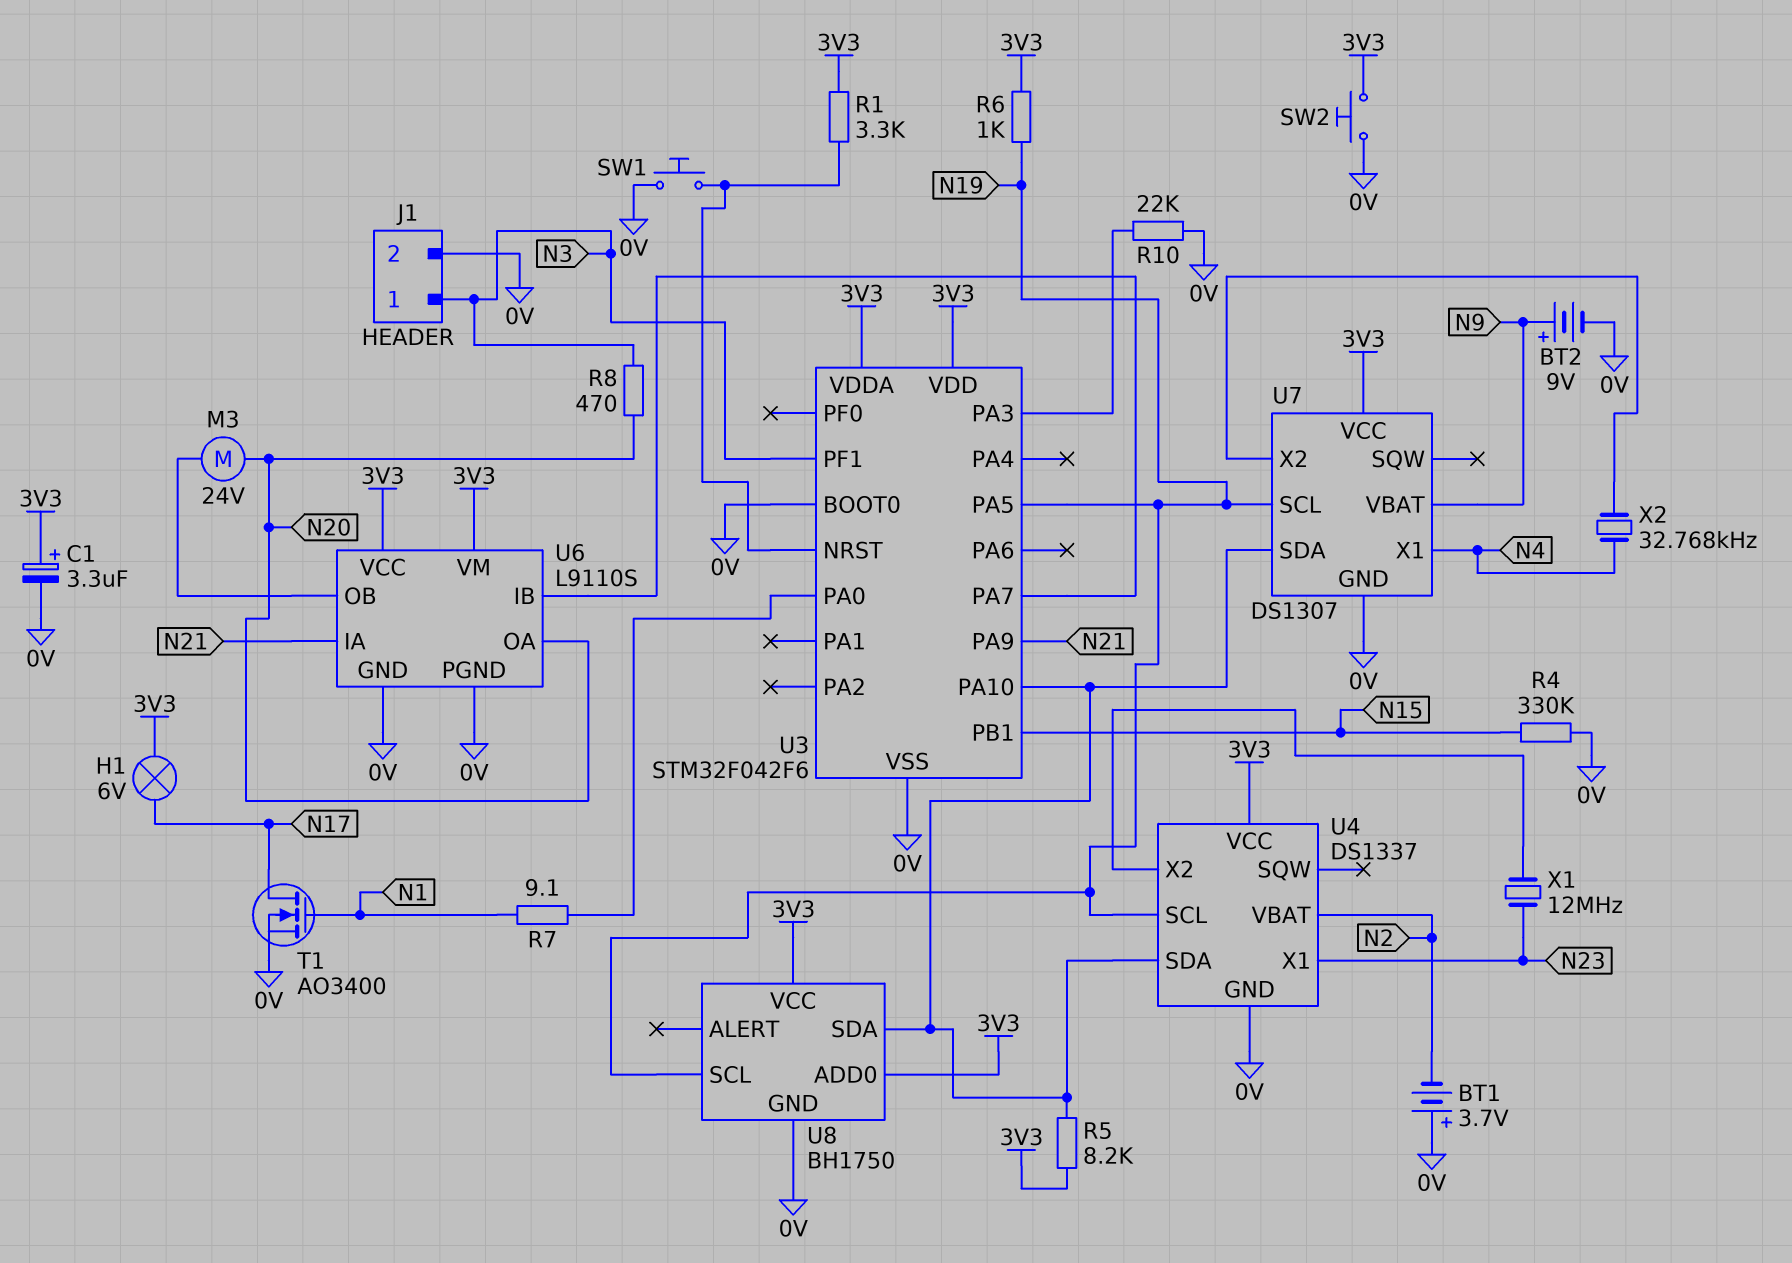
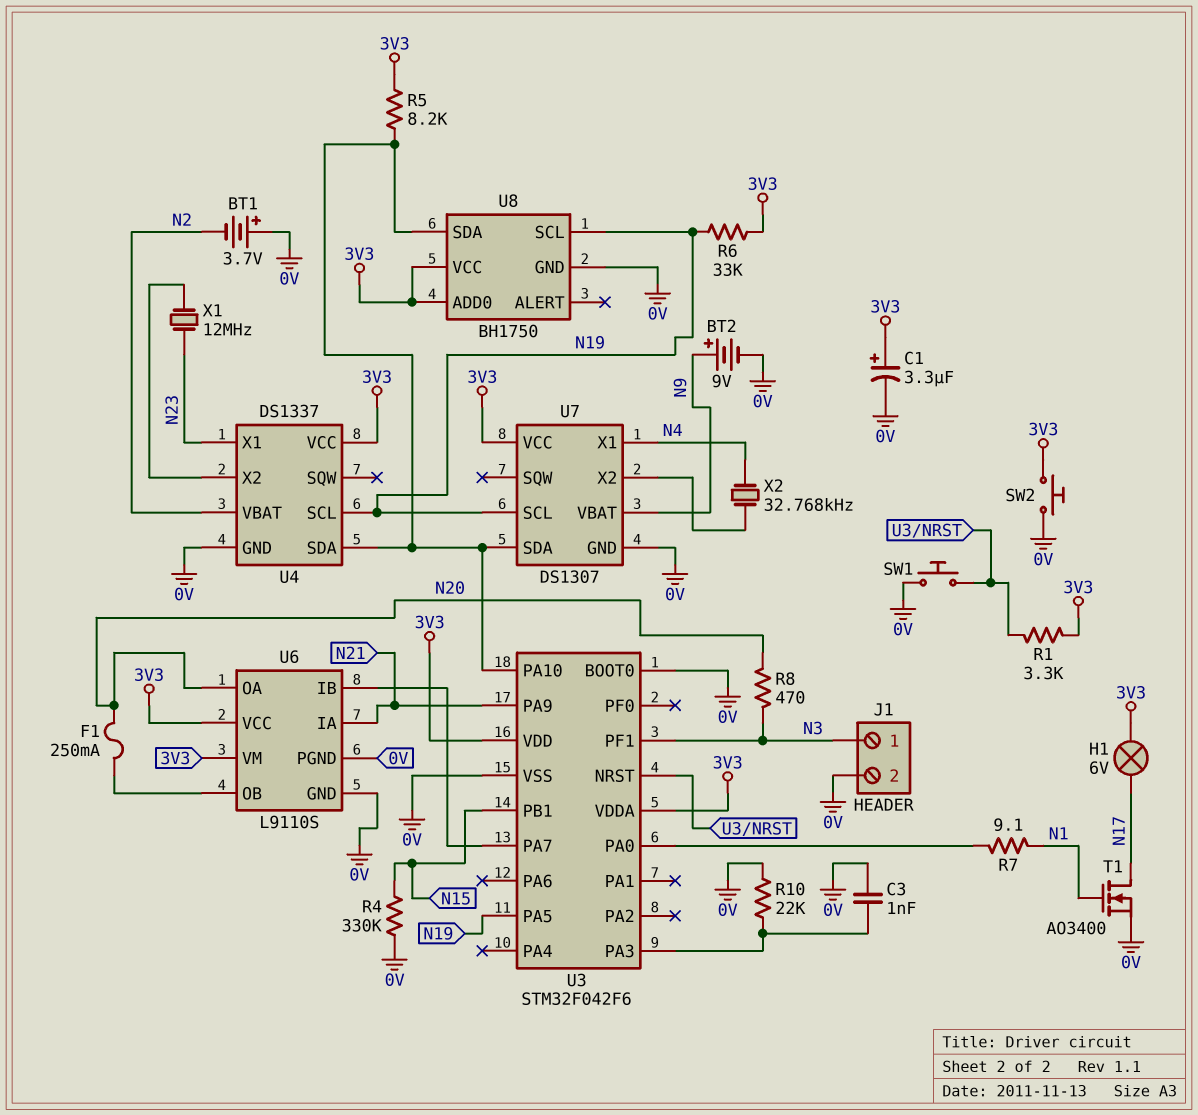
C3: none -> 1nF (0V, U3/PA3)
F1: none -> 250mA (N20, U6/OB)
M3: motor 24V (N20, U6/OB) -> none
R6: 1k (3V3, N19) -> 33k (3V3, N19)

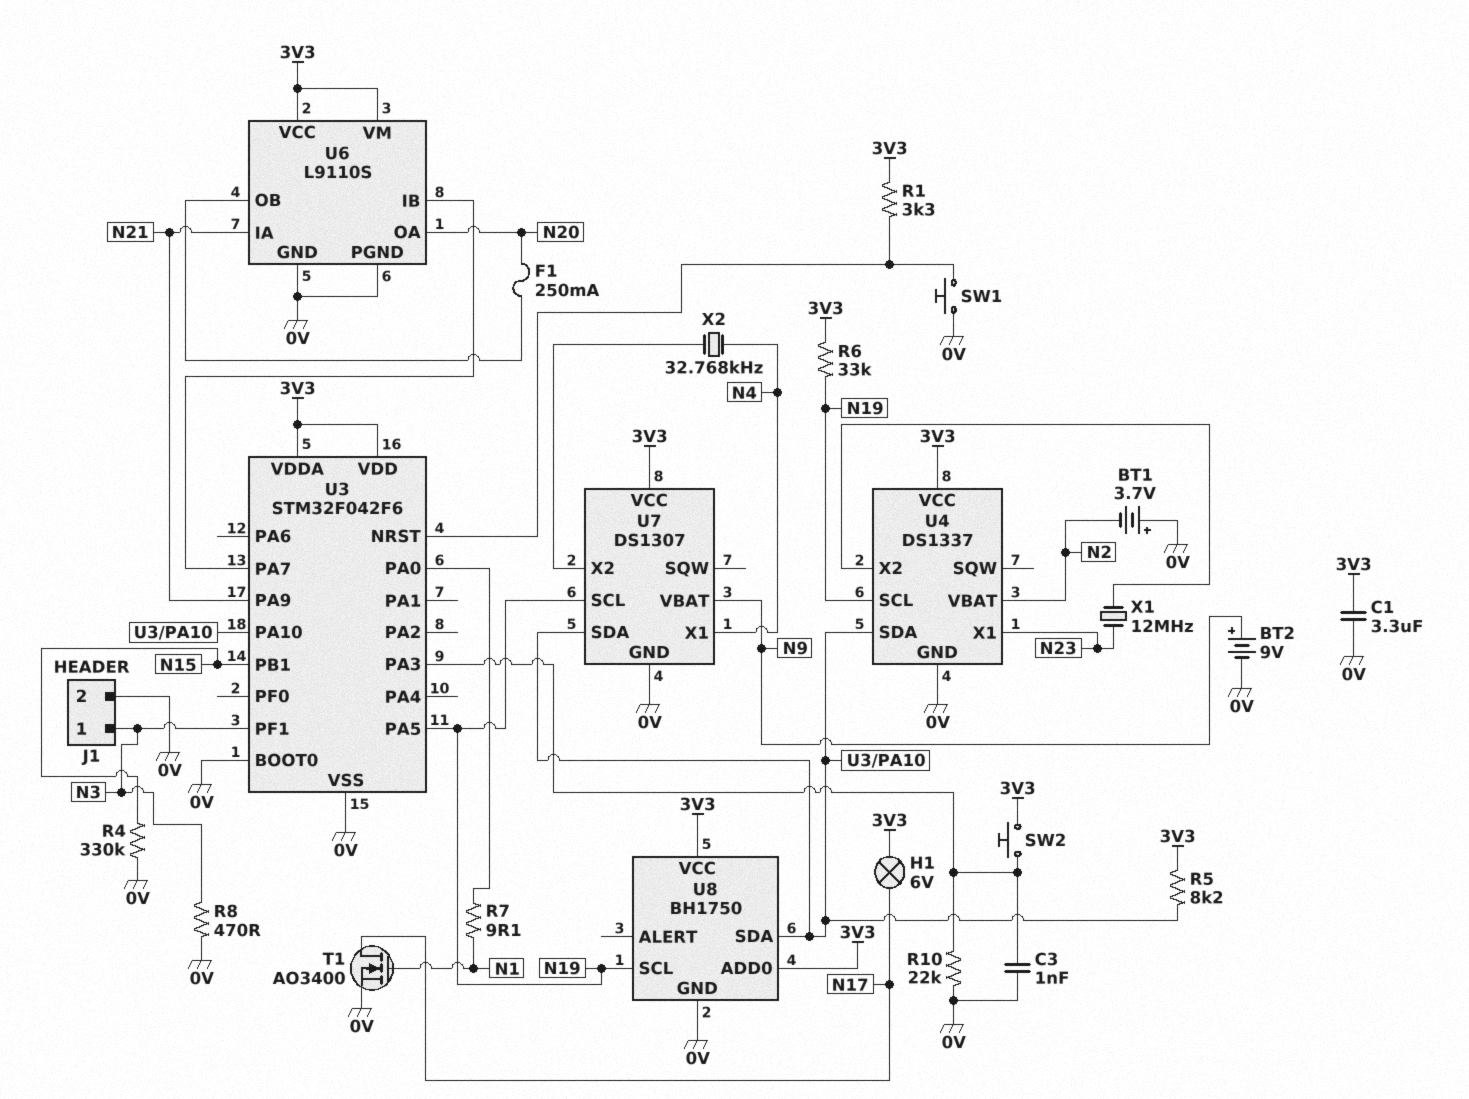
C1: 3.3uF (plus 3V3, minus 0V) -> 3.3uF (0V, 3V3)
R8: 470 (N3, N20) -> 470 (0V, N3)
SW2: button (0V, 3V3) -> button (3V3, U3/PA3)

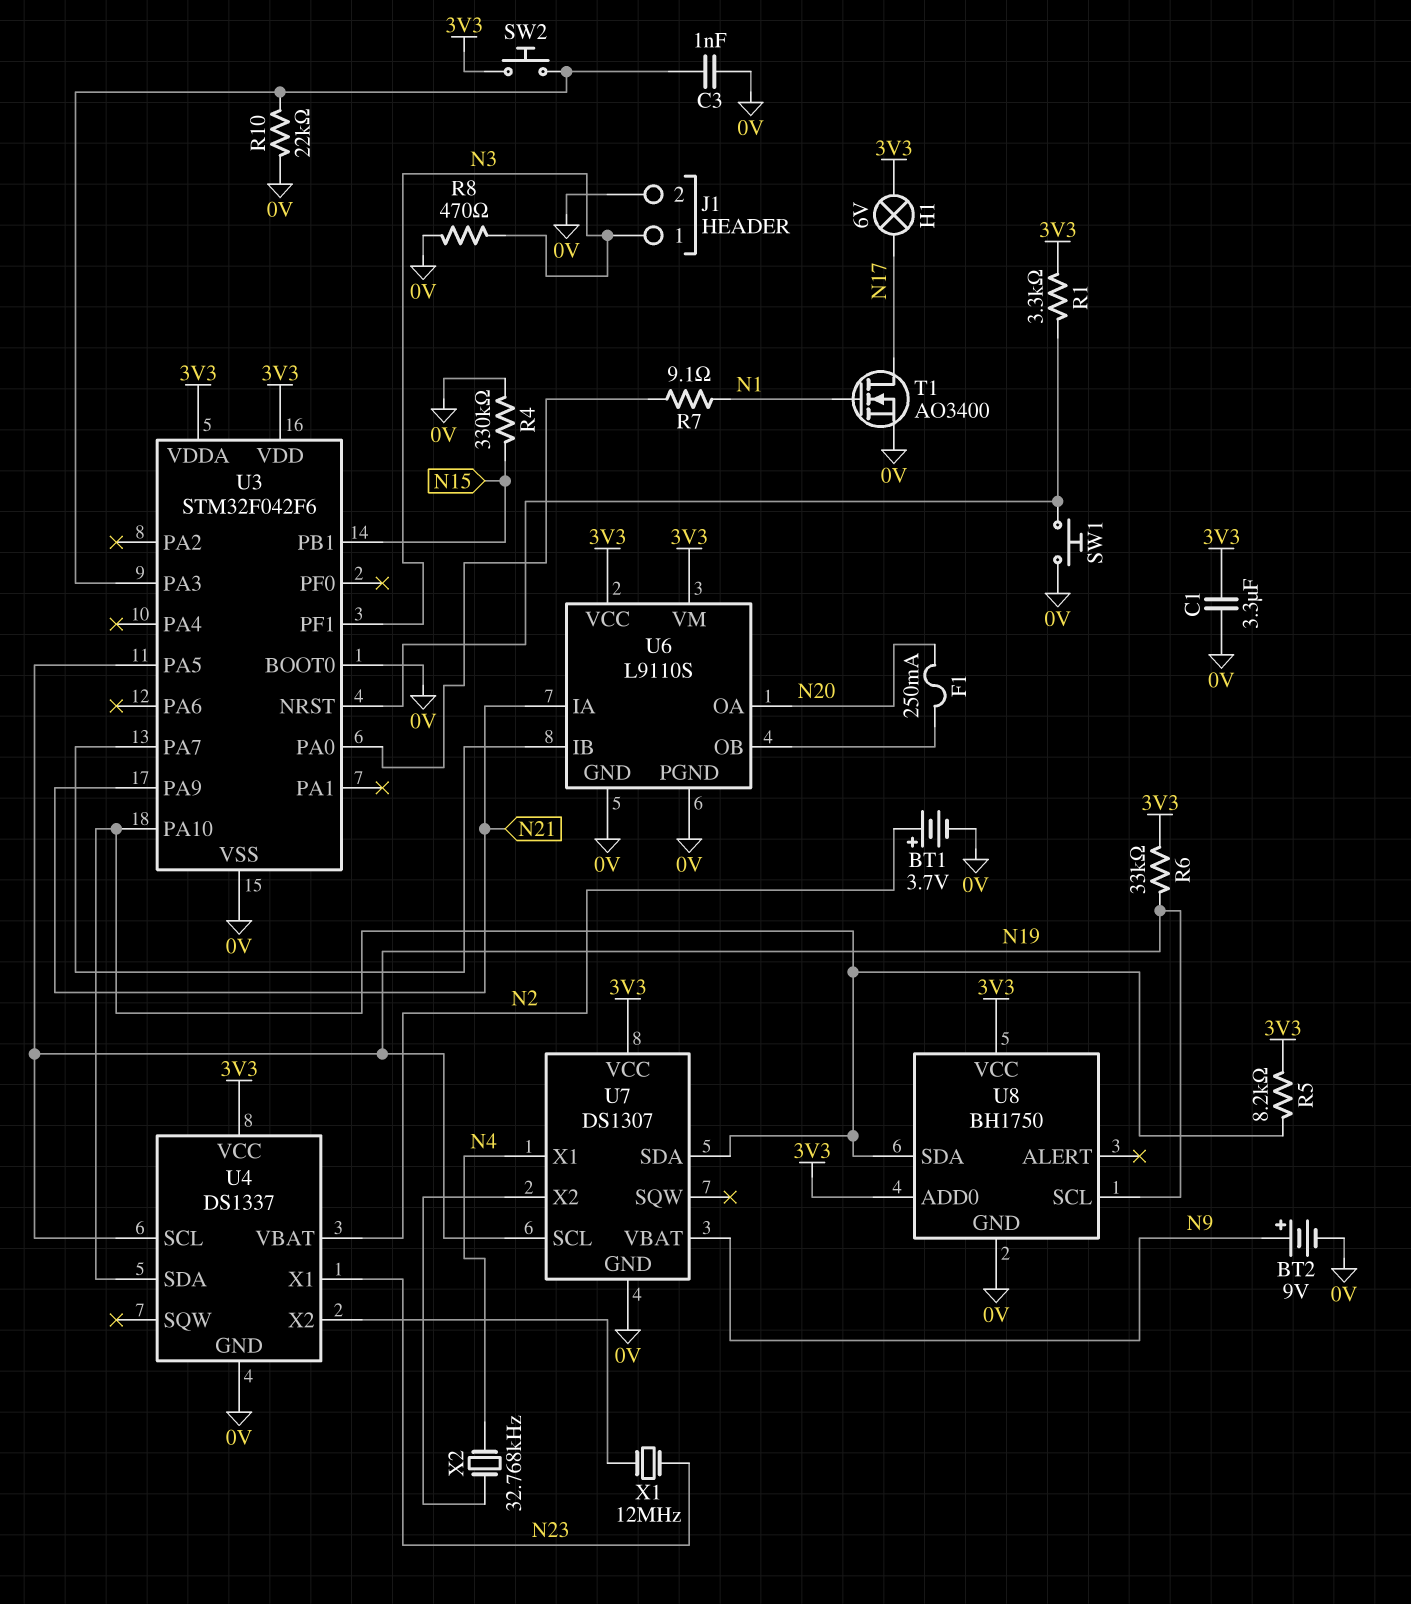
BT1: 3.7V (plus 0V, minus N2) -> 3.7V (plus N2, minus 0V)

